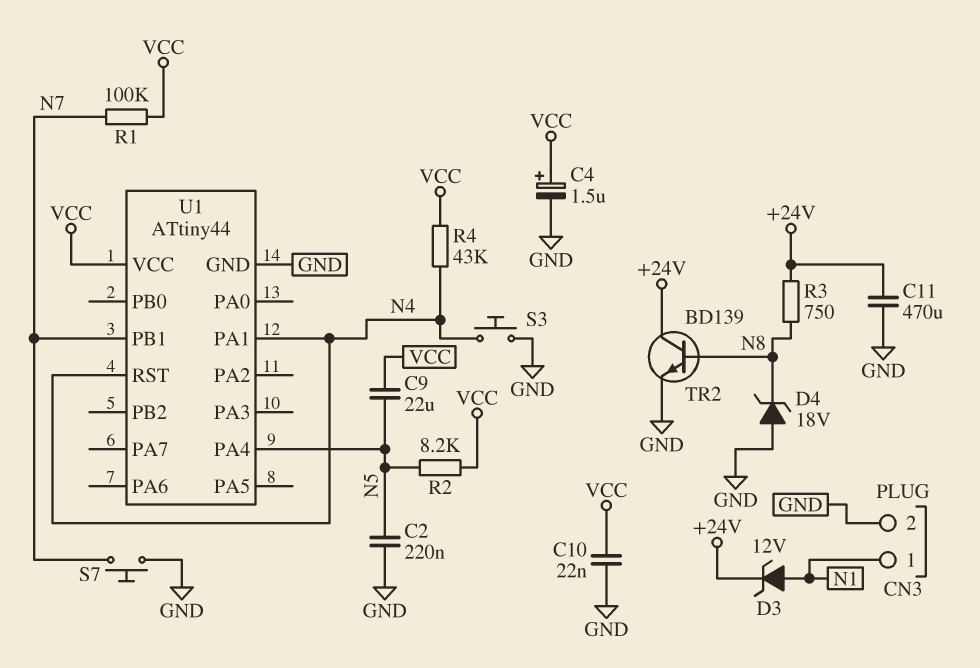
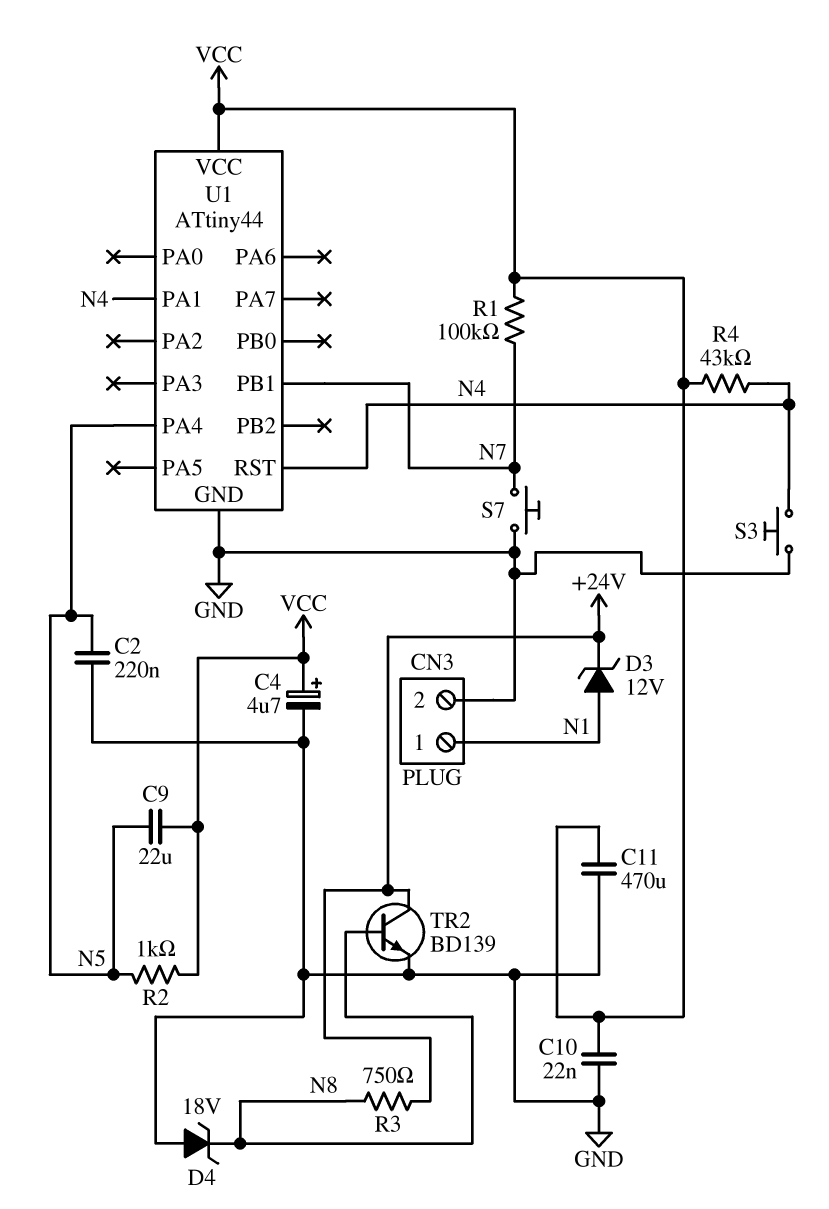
C4: 1.5uF (plus VCC, minus GND) -> 4.7uF (plus VCC, minus GND)
C11: 470uF (+24V, GND) -> 470uF (GND, VCC)
R2: 8.2k (N5, VCC) -> 1k (N5, VCC)

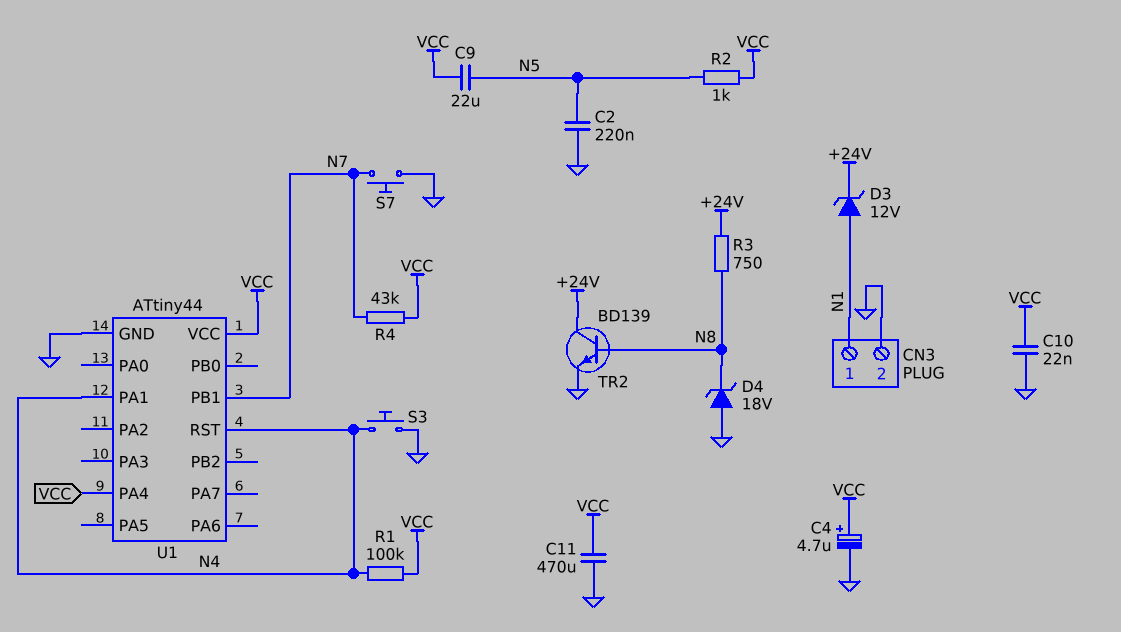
R1: 100k (N7, VCC) -> 100k (N4, VCC)
R4: 43k (N4, VCC) -> 43k (N7, VCC)
U1 pin PA4: N5 -> VCC

